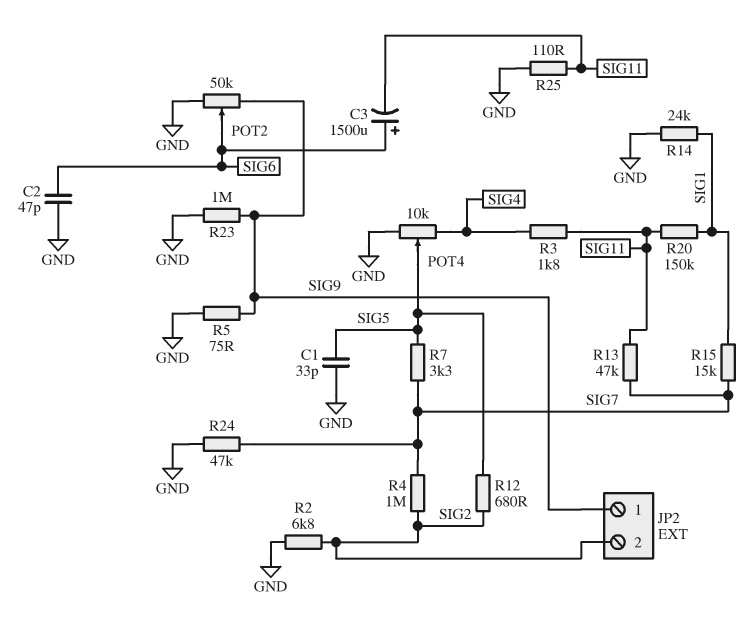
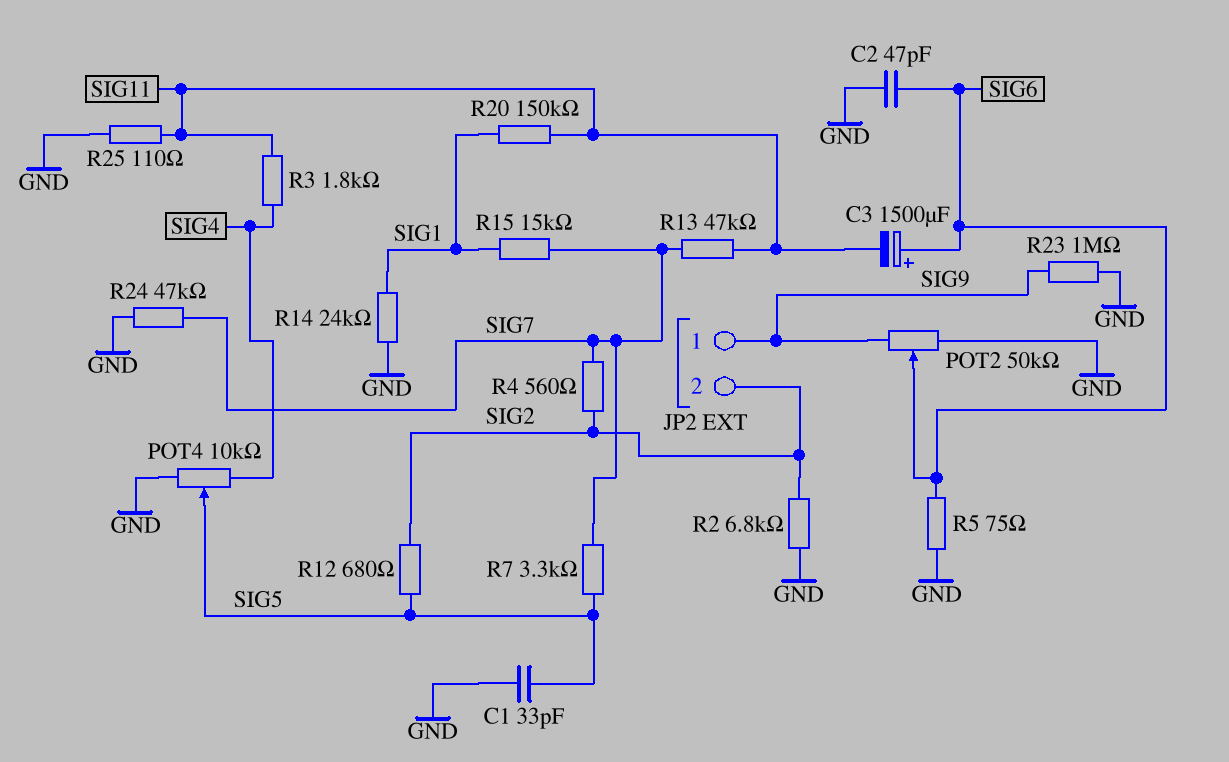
R4: 1M (SIG2, SIG7) -> 560 (SIG2, SIG7)
R5: 75 (GND, SIG9) -> 75 (GND, SIG6)

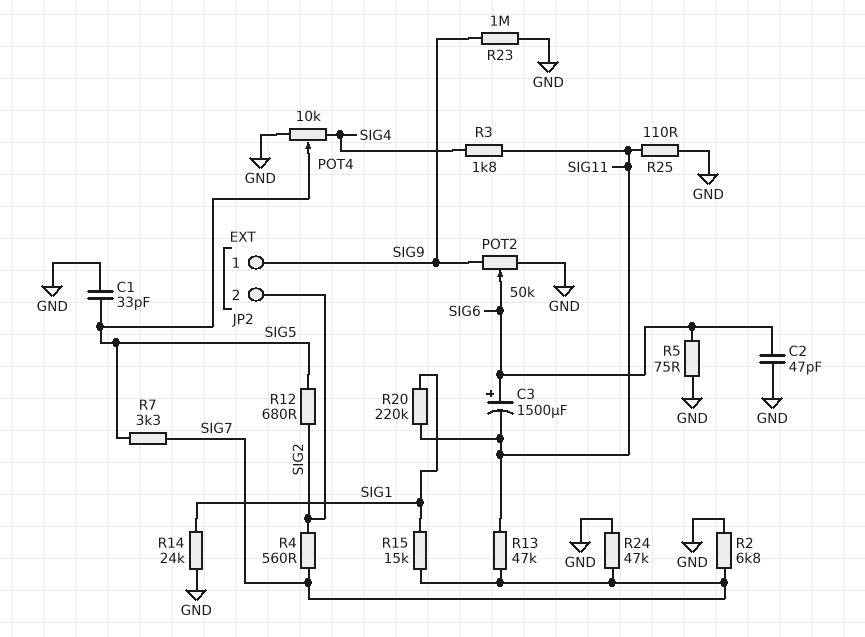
R2: 6.8k (GND, SIG2) -> 6.8k (GND, SIG7)
R20: 150k (SIG1, SIG11) -> 220k (SIG1, SIG11)

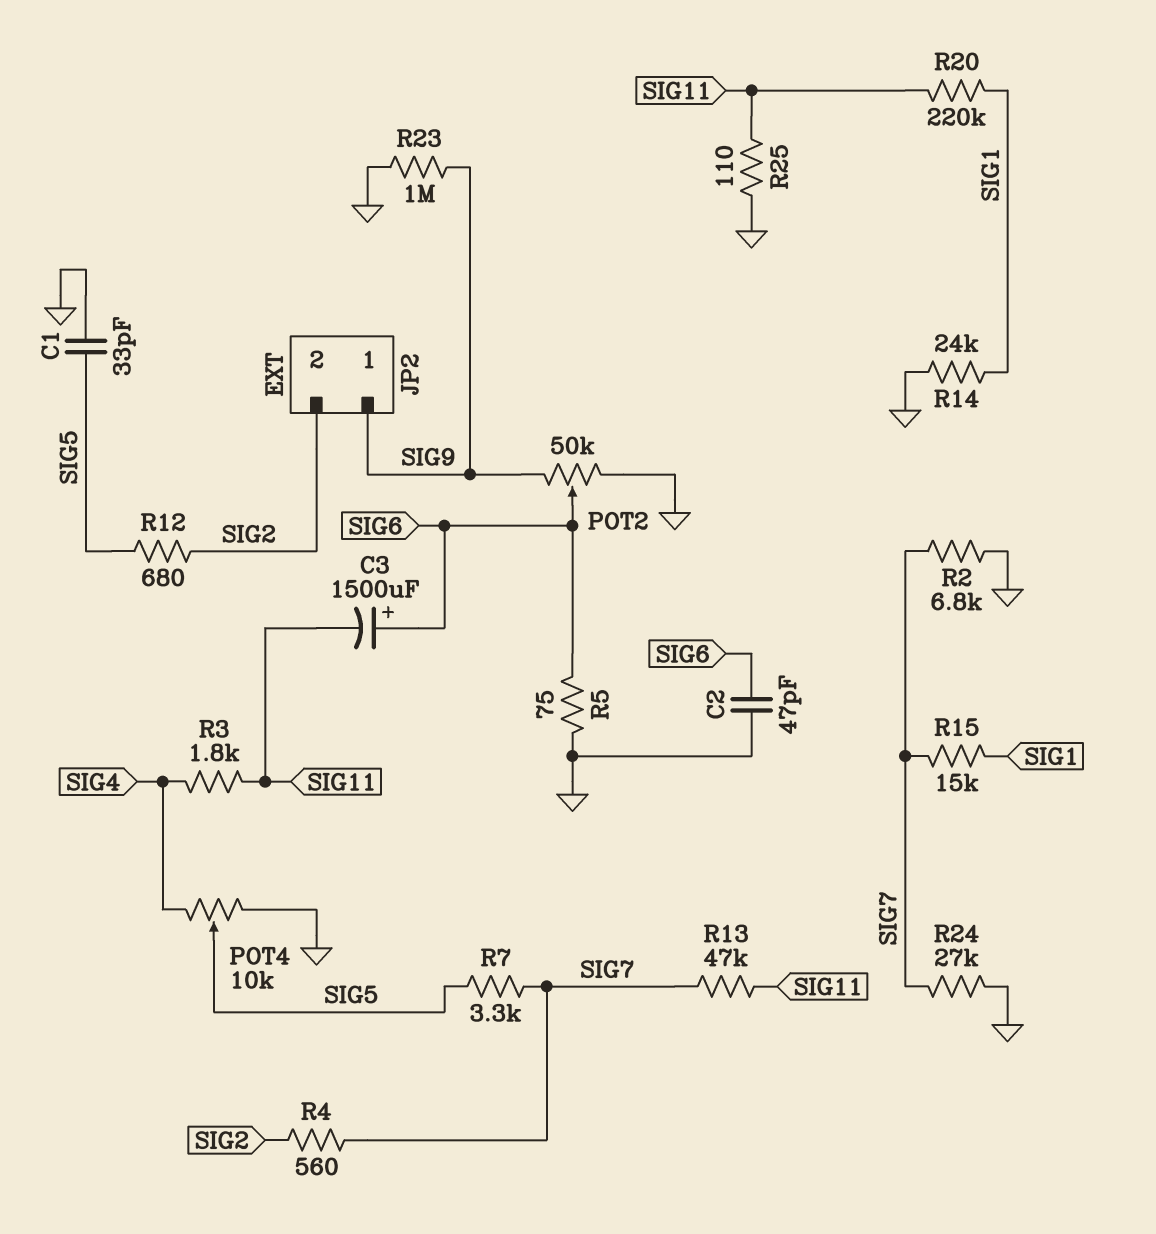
R24: 47k (GND, SIG7) -> 27k (GND, SIG7)

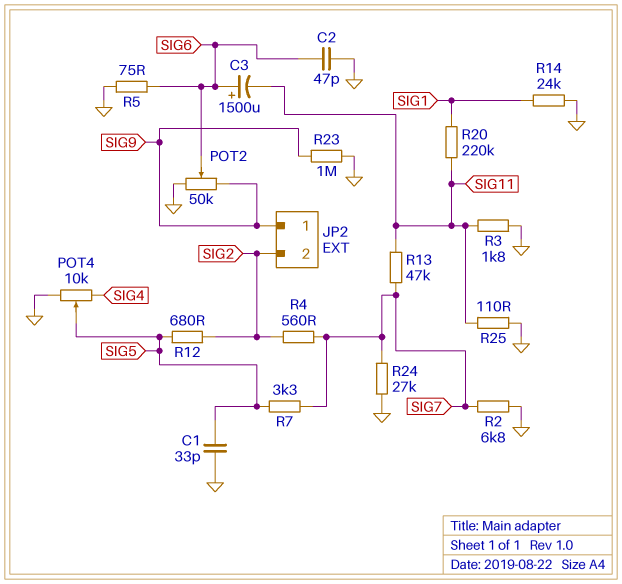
R3: 1.8k (SIG4, SIG11) -> 1.8k (GND, SIG11)
R15: 15k (SIG1, SIG7) -> none

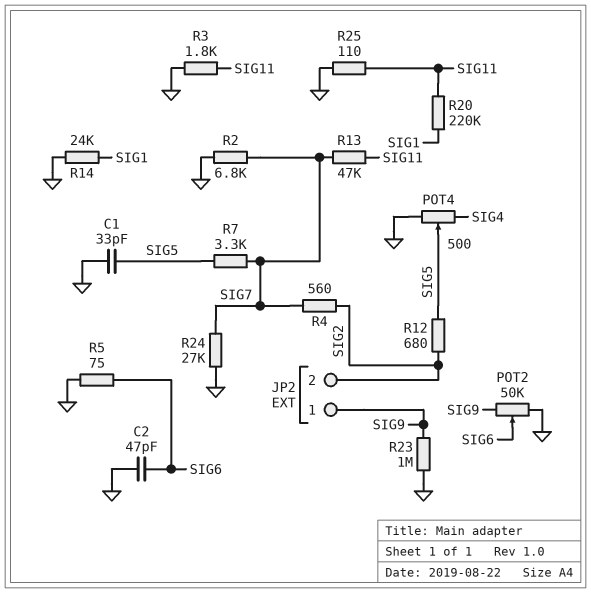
C3: 1500uF (plus SIG6, minus SIG11) -> none
POT4: 10k (GND, SIG4, wiper SIG5) -> 500 (GND, SIG4, wiper SIG5)

